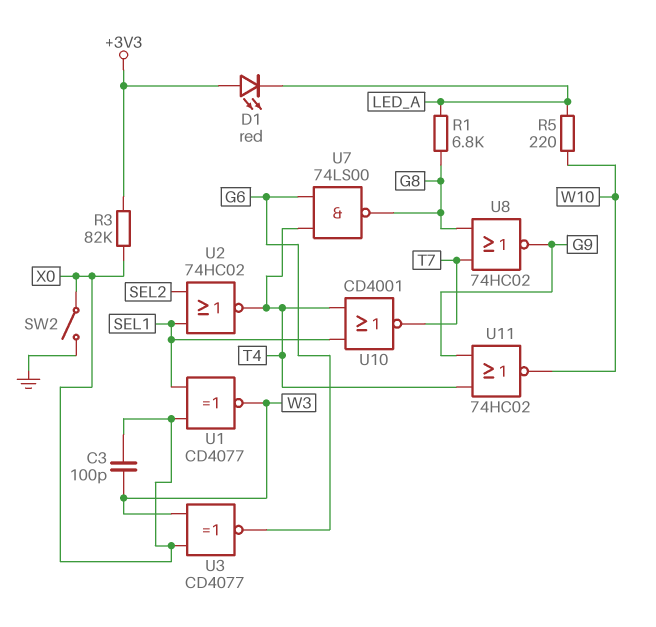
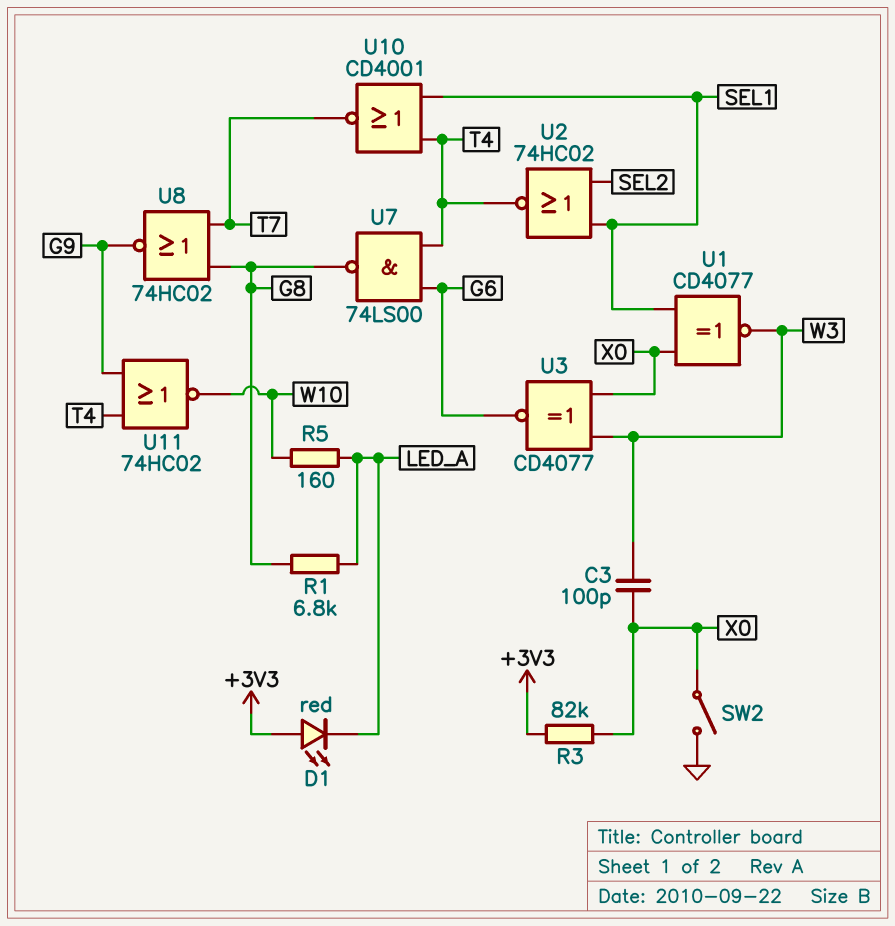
R5: 220 (LED_A, W10) -> 160 (LED_A, W10)

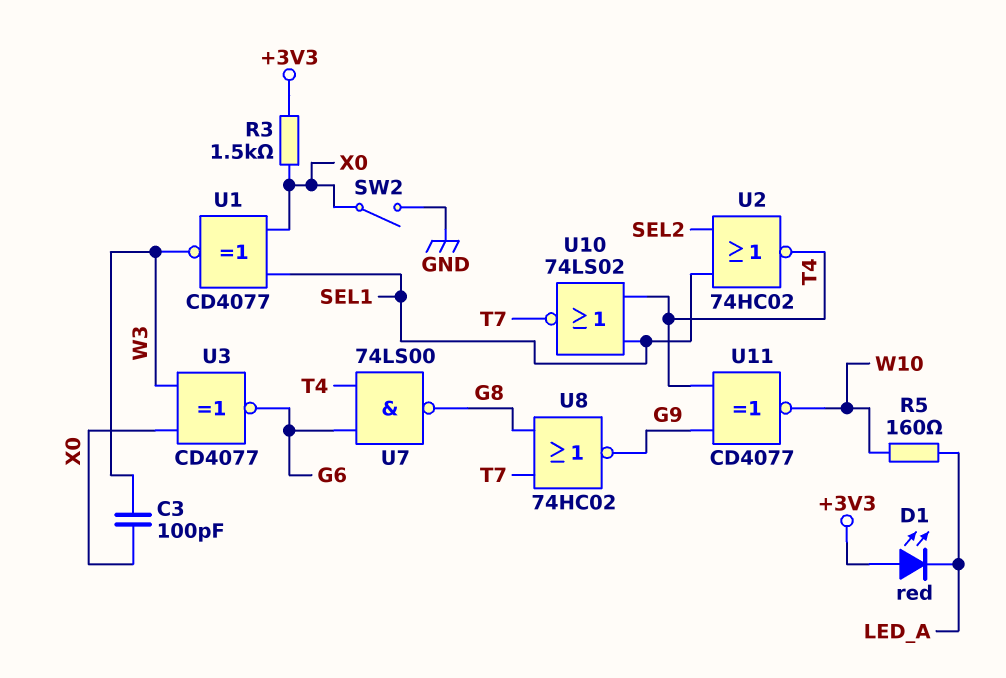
R1: 6.8k (G8, LED_A) -> none
R3: 82k (+3V3, X0) -> 1.5k (+3V3, X0)
U10: NOR CD4001 (in SEL1, in T4, out T7) -> NOR 74LS02 (in SEL1, in T4, out T7)
U11: NOR 74HC02 (in G9, in T4, out W10) -> XNOR CD4077 (in G9, in T4, out W10)

